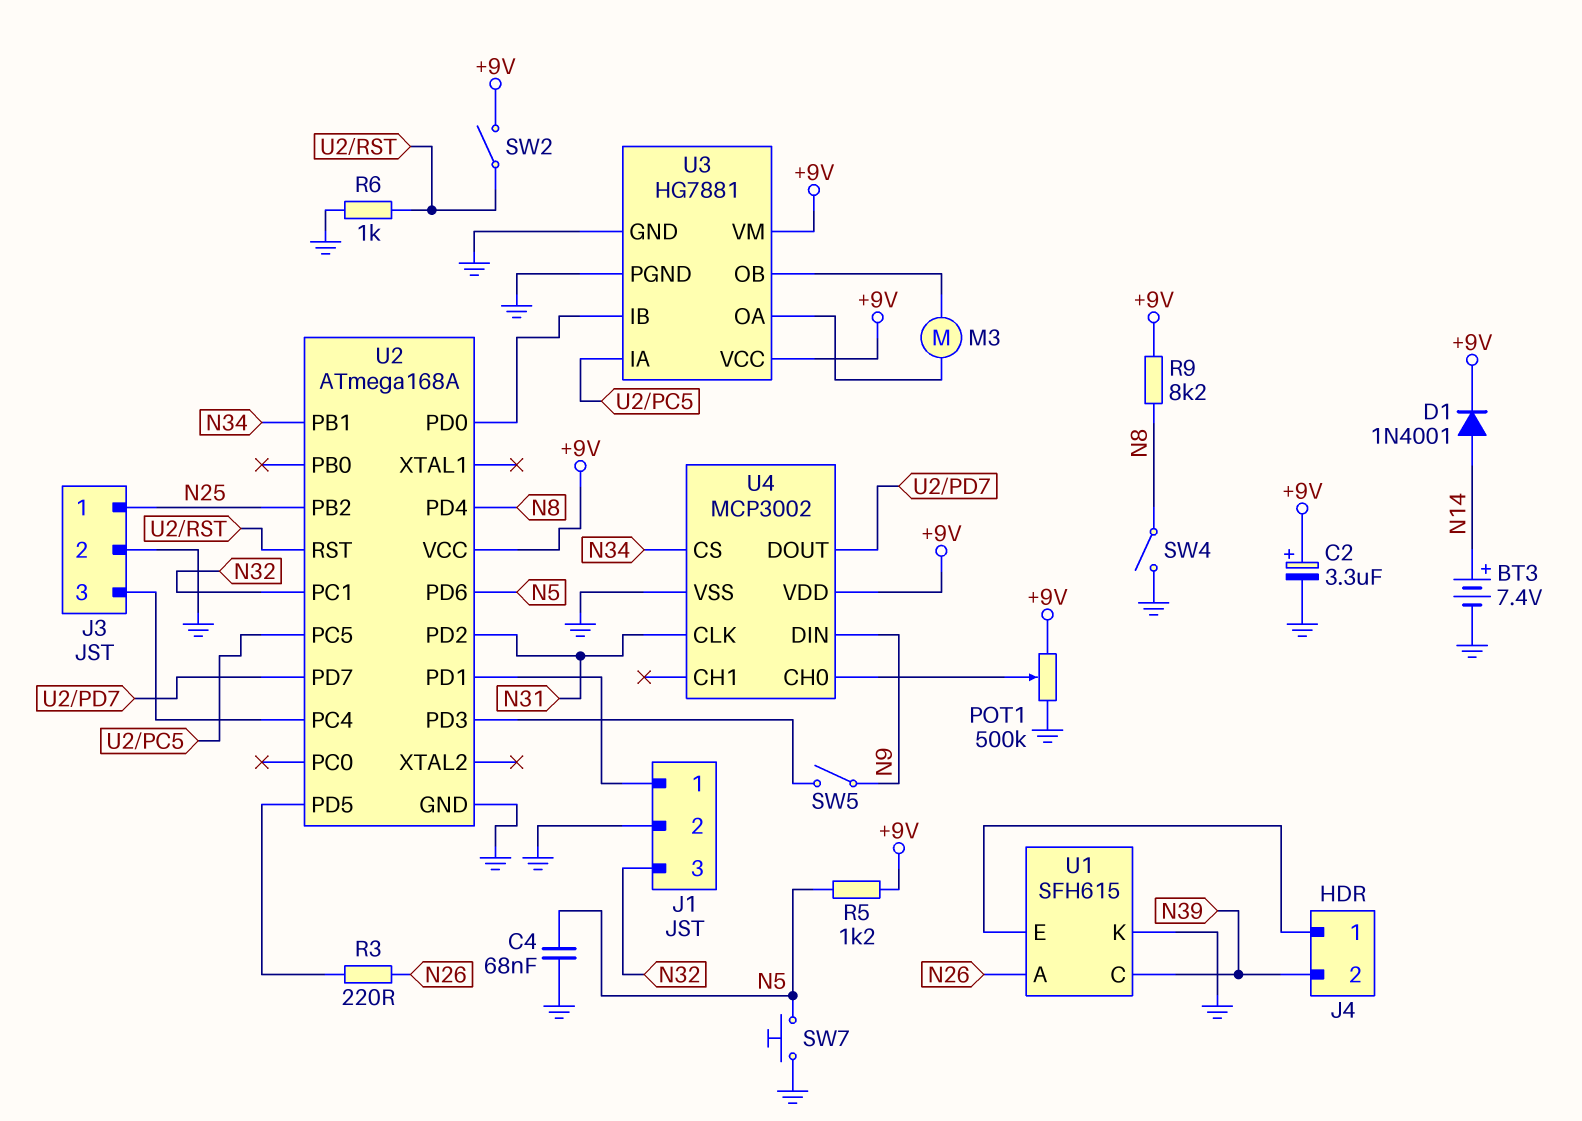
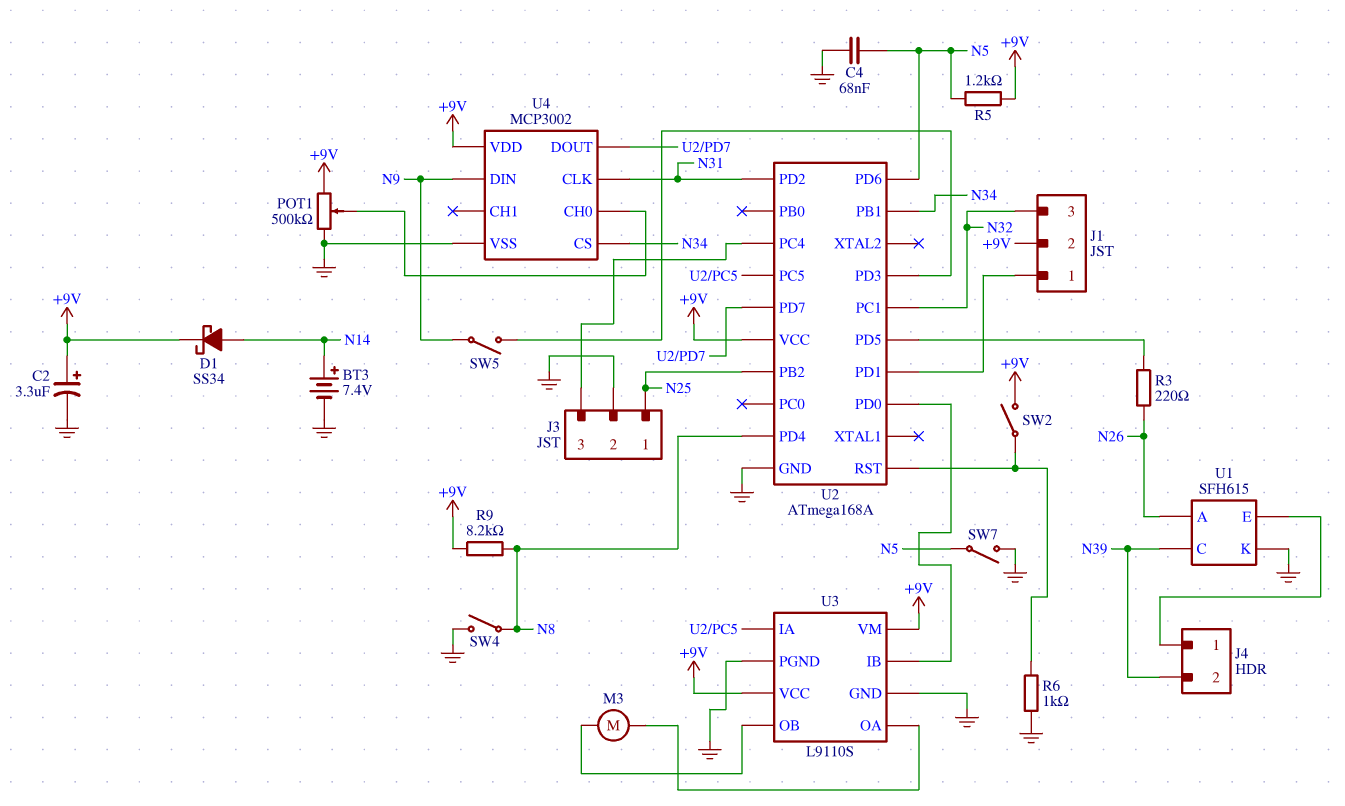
D1: diode 1N4001 (A N14, K +9V) -> schottky SS34 (A N14, K +9V)
J1 pin 2: GND -> +9V
SW7: button (GND, N5) -> switch (GND, N5)
U3: HG7881 -> L9110S

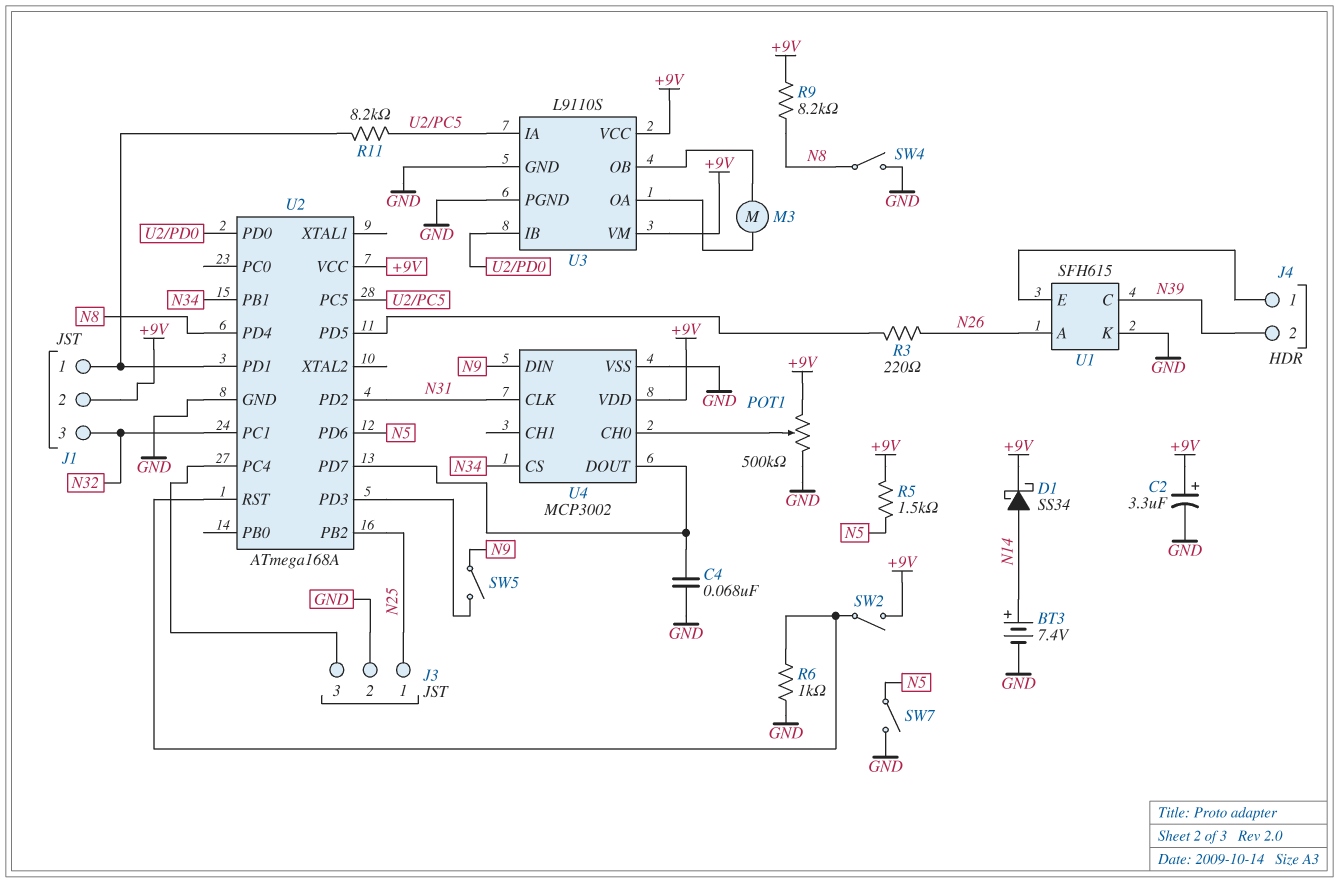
C4: 68nF (GND, N5) -> 68nF (GND, U2/PD7)
R5: 1.2k (+9V, N5) -> 1.5k (+9V, N5)
R11: none -> 8.2k (J1/1, U2/PC5)

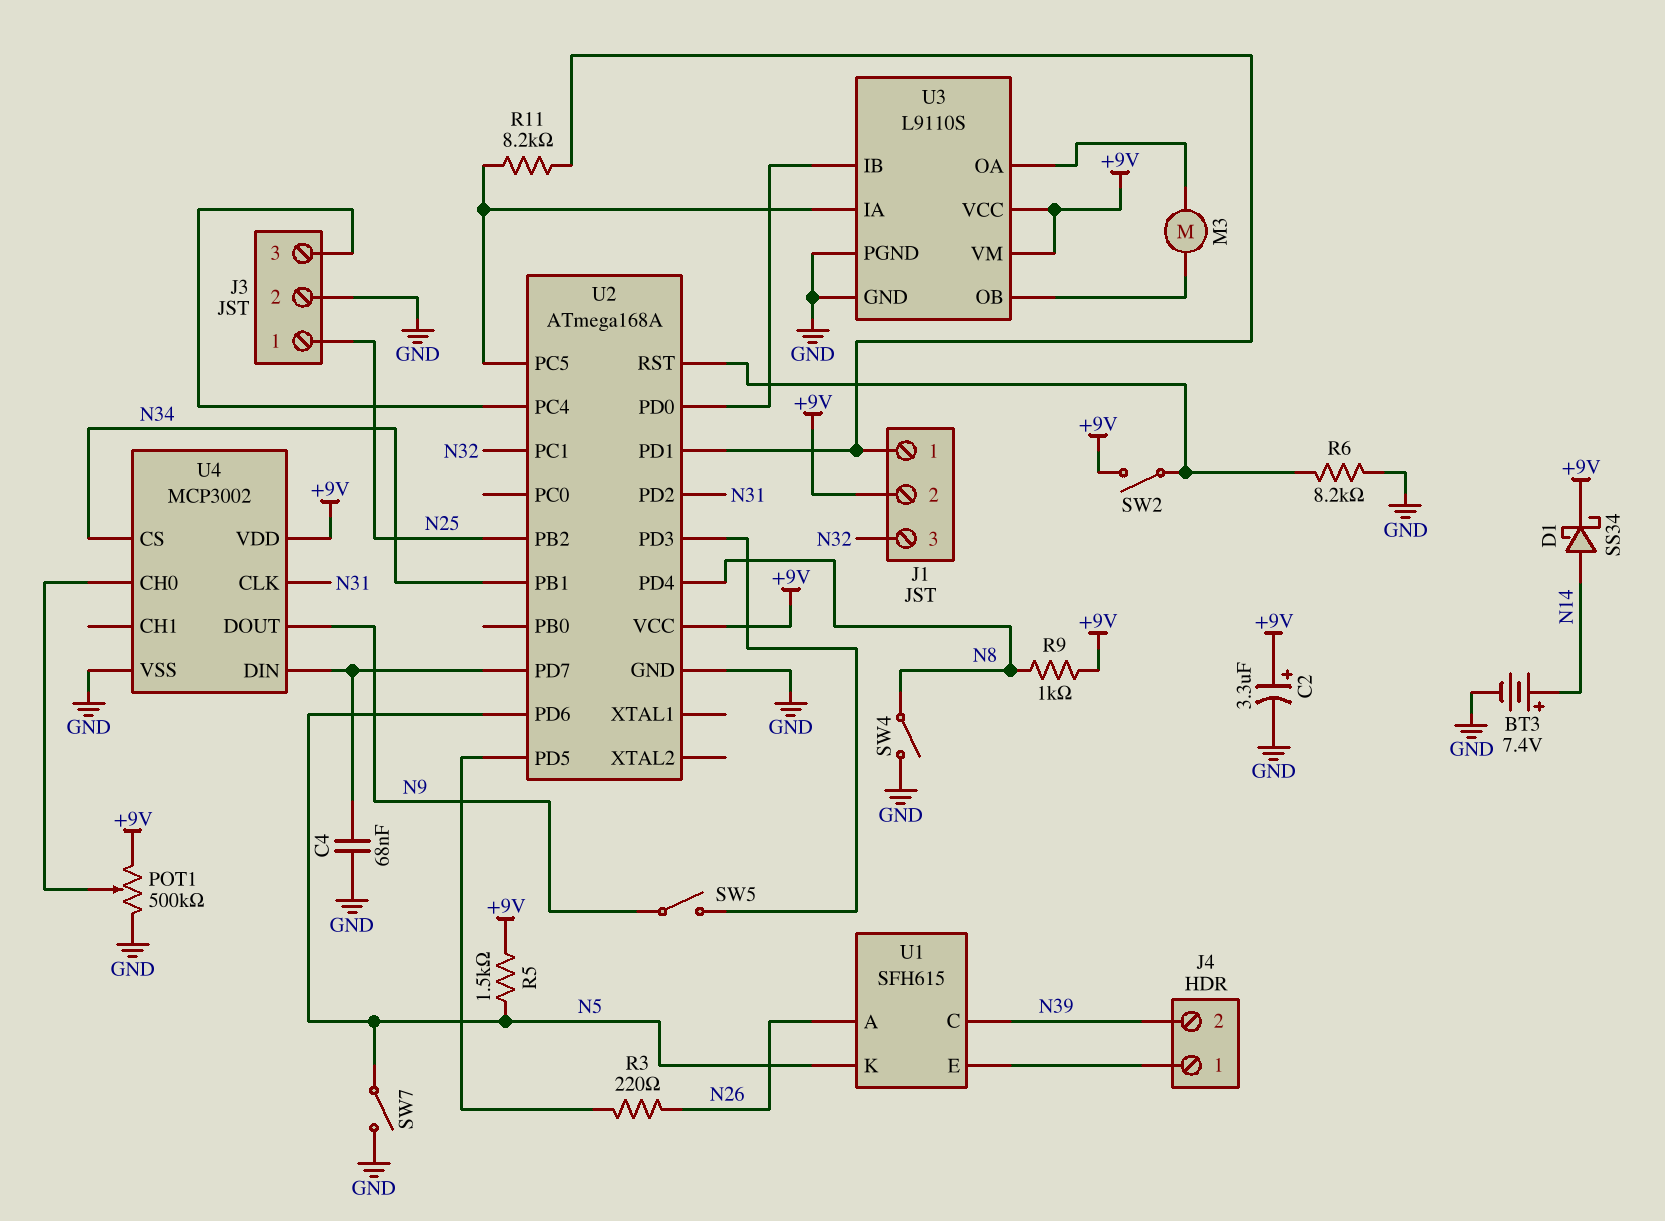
R6: 1k (GND, U2/RST) -> 8.2k (GND, U2/RST)
R9: 8.2k (+9V, N8) -> 1k (+9V, N8)
U1 pin K: GND -> N5
U4 pin DIN: N9 -> U2/PD7
U4 pin DOUT: U2/PD7 -> N9

